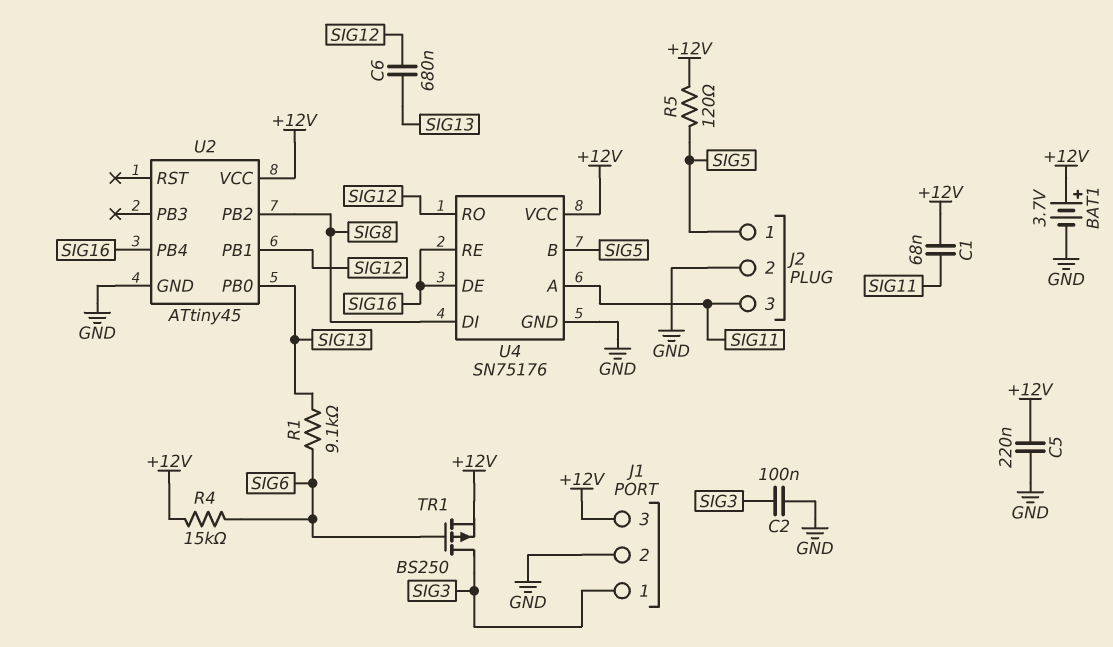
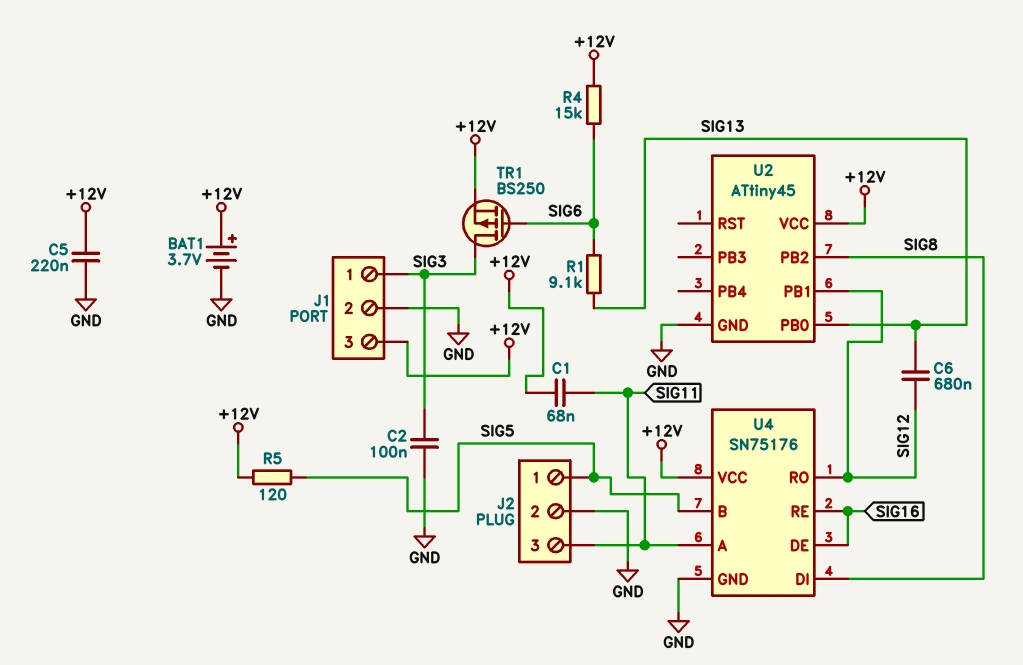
U2 pin PB4: SIG16 -> none

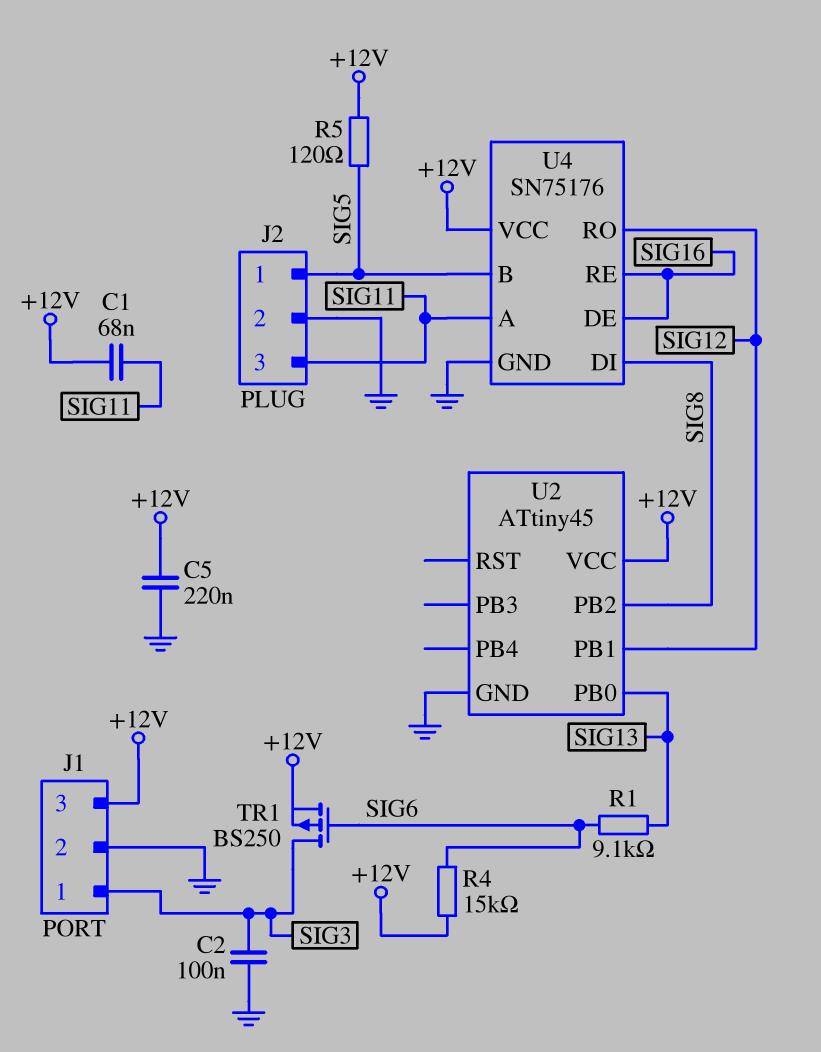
BAT1: 3.7V (plus +12V, minus GND) -> none
C6: 680nF (SIG12, SIG13) -> none

